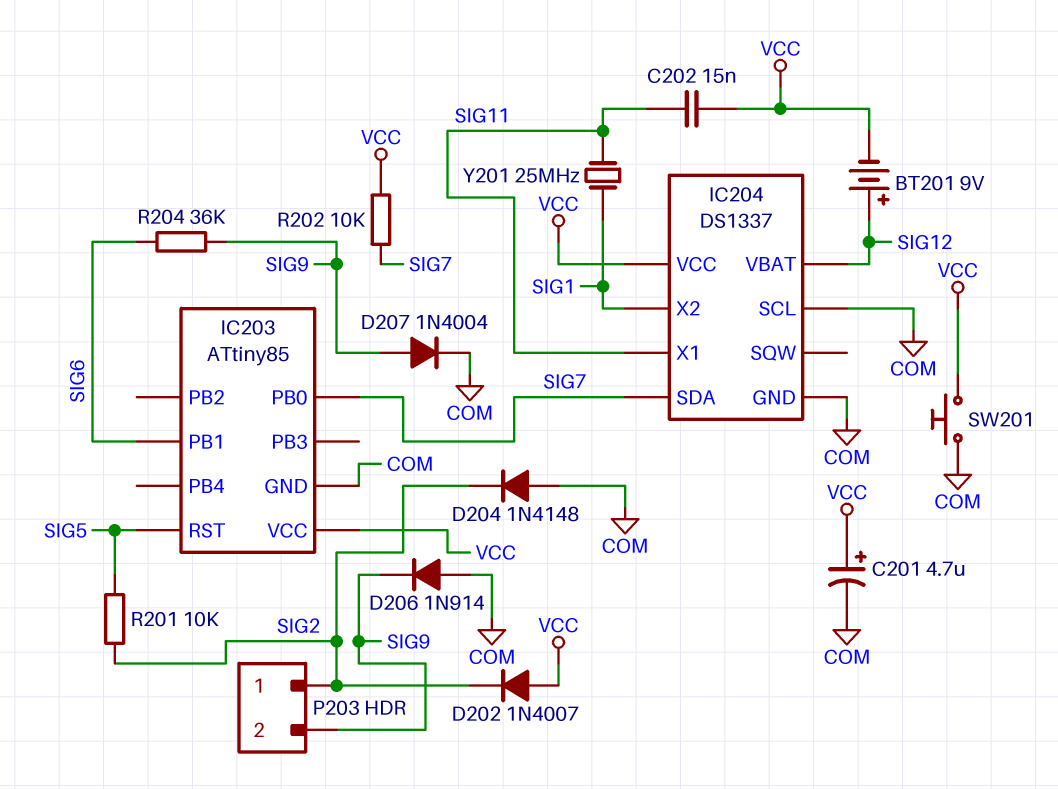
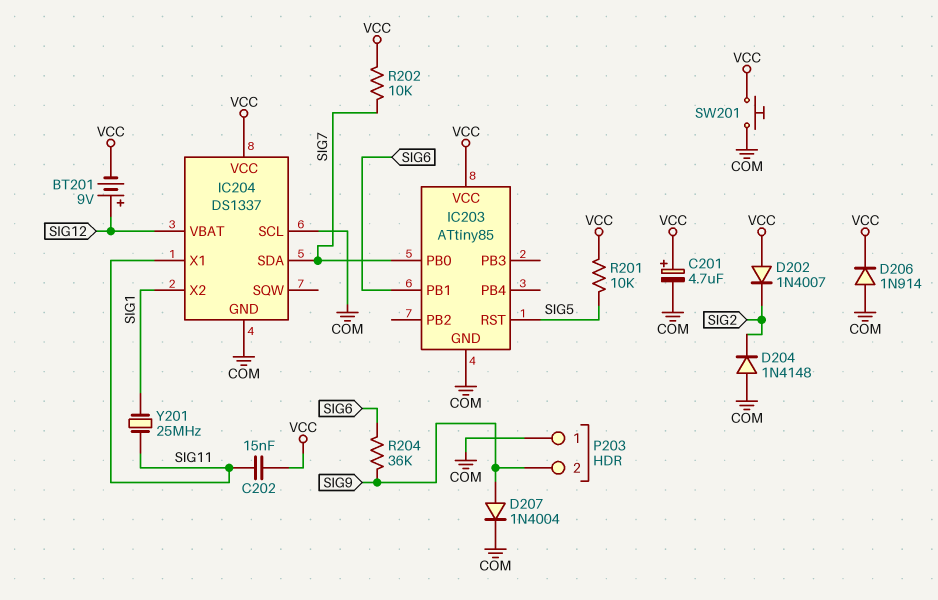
D206: diode 1N914 (A COM, K SIG9) -> diode 1N914 (A COM, K VCC)
P203 pin 1: SIG2 -> COM
R201: 10k (SIG2, SIG5) -> 10k (SIG5, VCC)

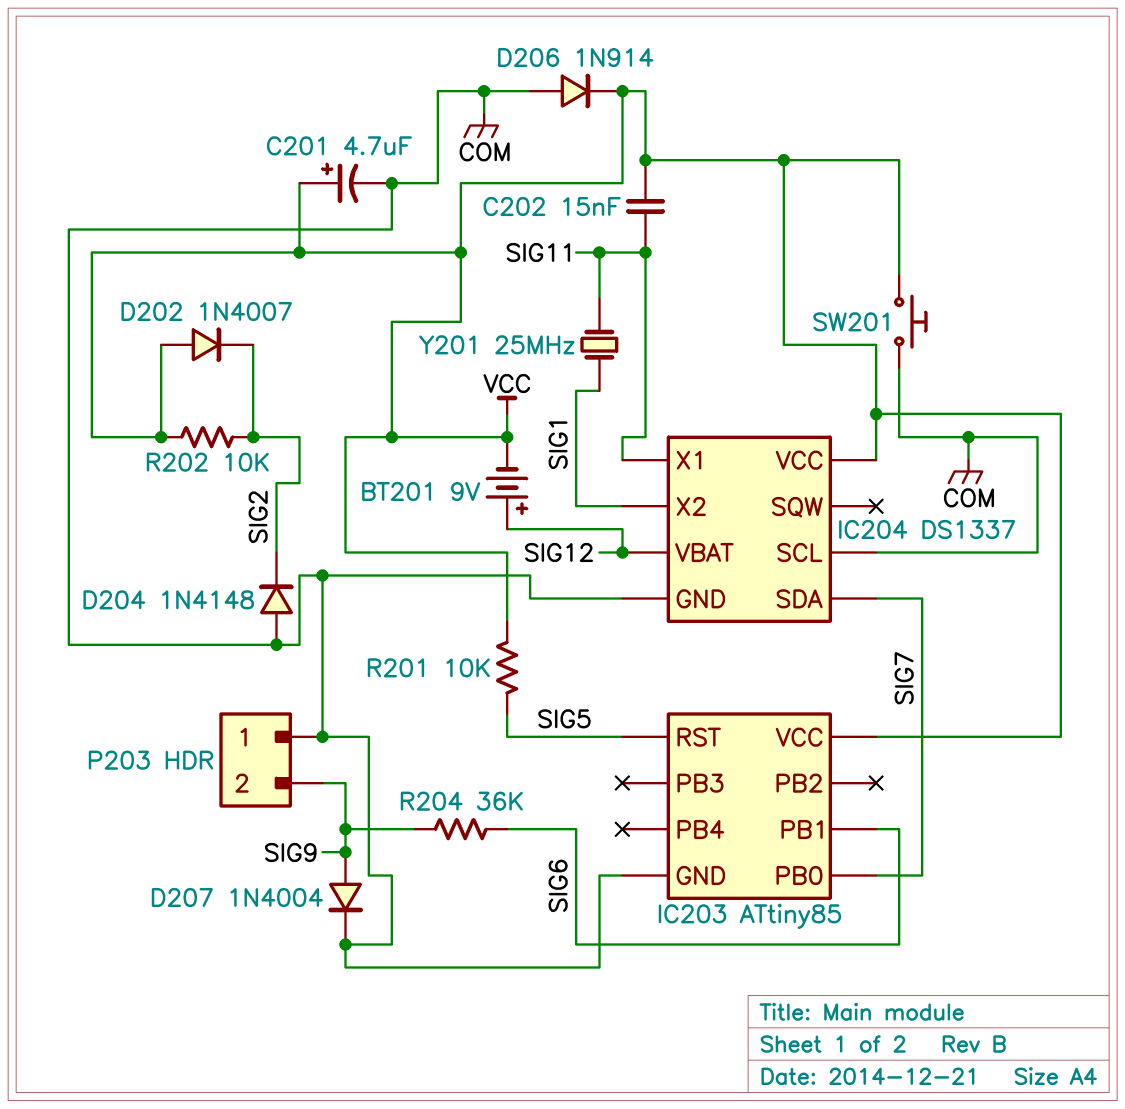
R202: 10k (SIG7, VCC) -> 10k (SIG2, VCC)

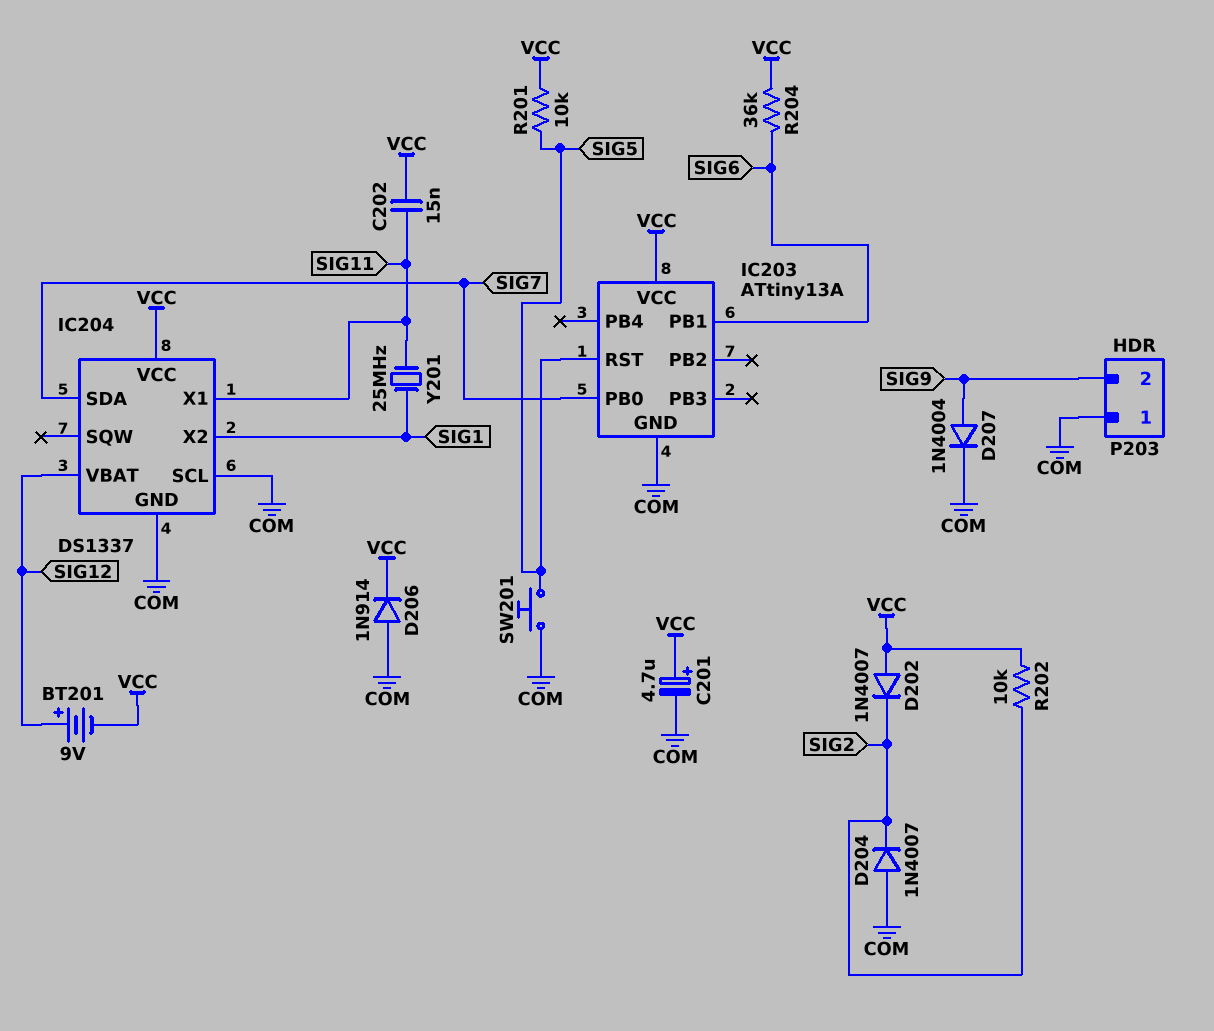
D204: diode 1N4148 (A COM, K SIG2) -> diode 1N4007 (A COM, K SIG2)
IC203: ATtiny85 -> ATtiny13A
R204: 36k (SIG6, SIG9) -> 36k (SIG6, VCC)
SW201: button (COM, VCC) -> button (COM, SIG5)

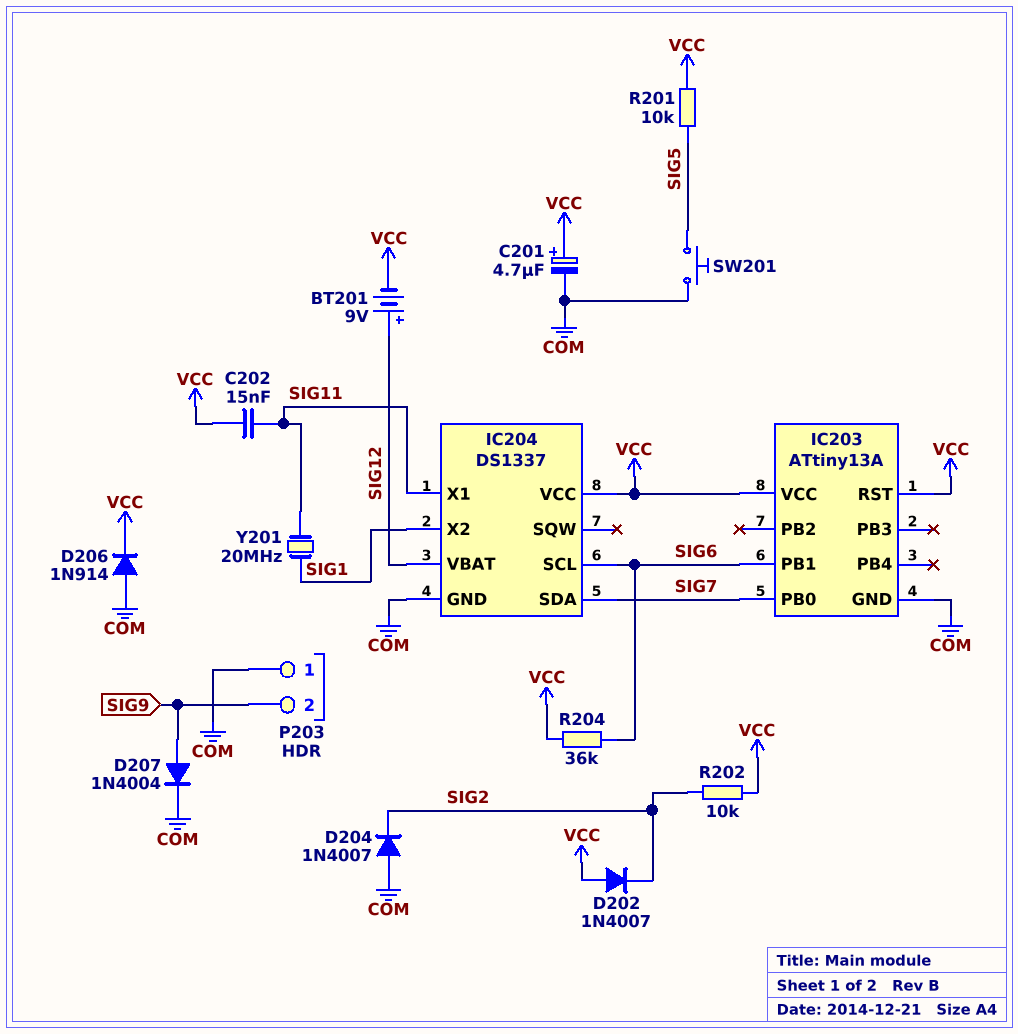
IC203 pin RST: SIG5 -> VCC
IC204 pin SCL: COM -> SIG6
Y201: 25MHz (SIG1, SIG11) -> 20MHz (SIG1, SIG11)

